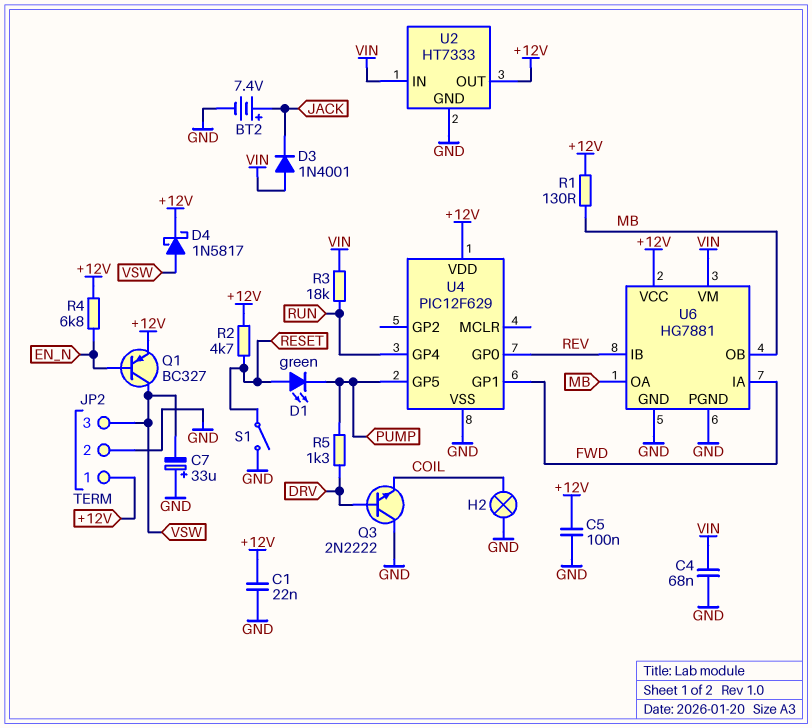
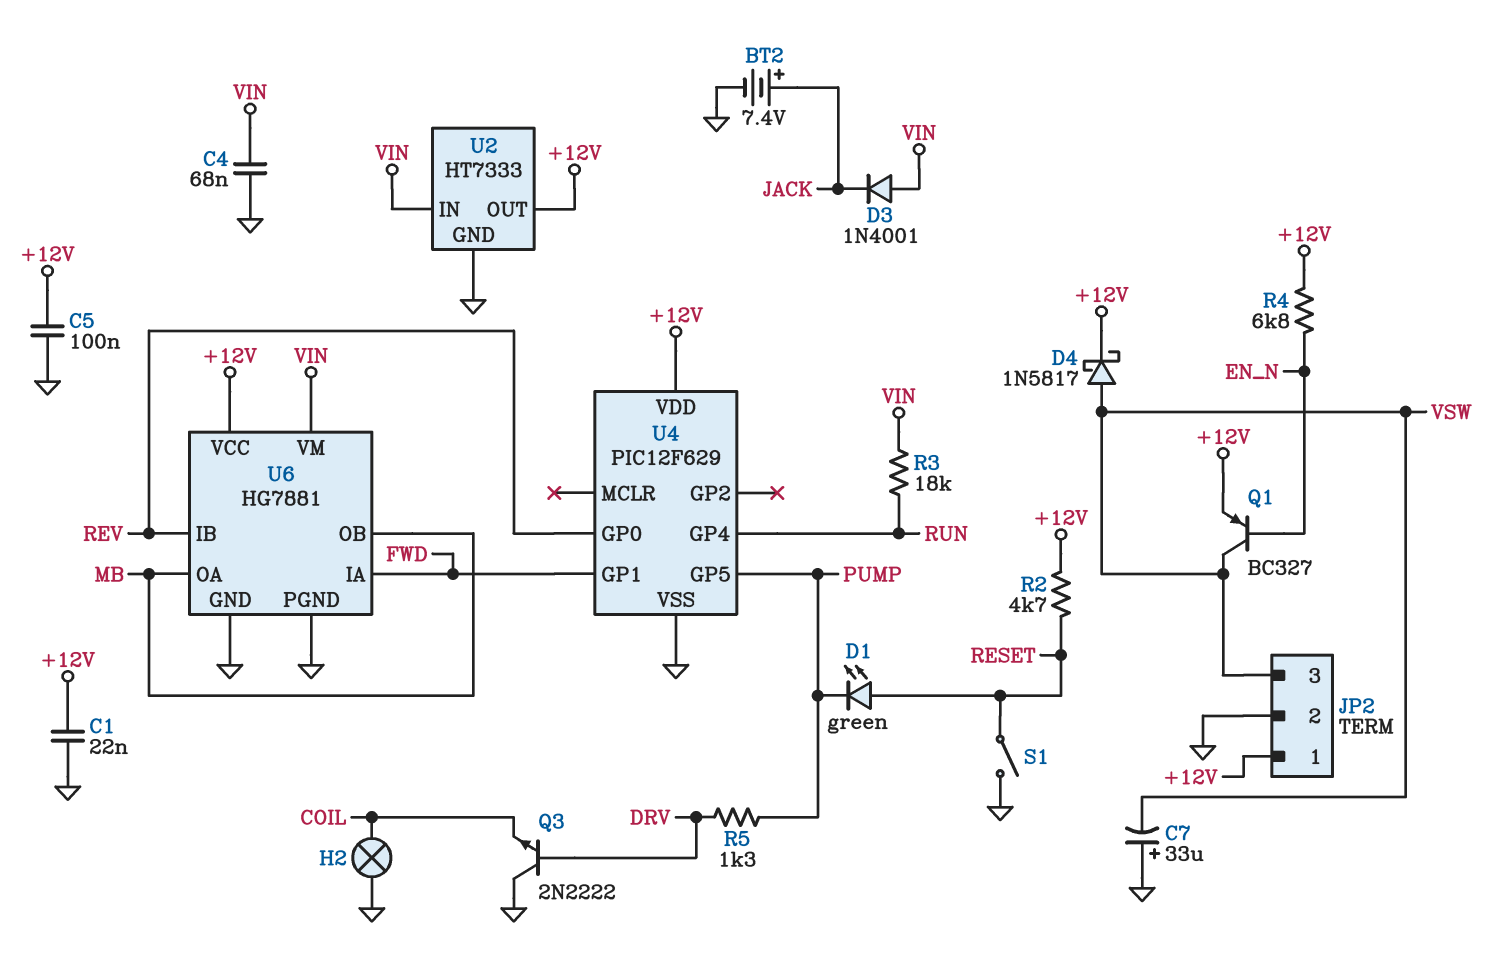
R1: 130 (+12V, MB) -> none

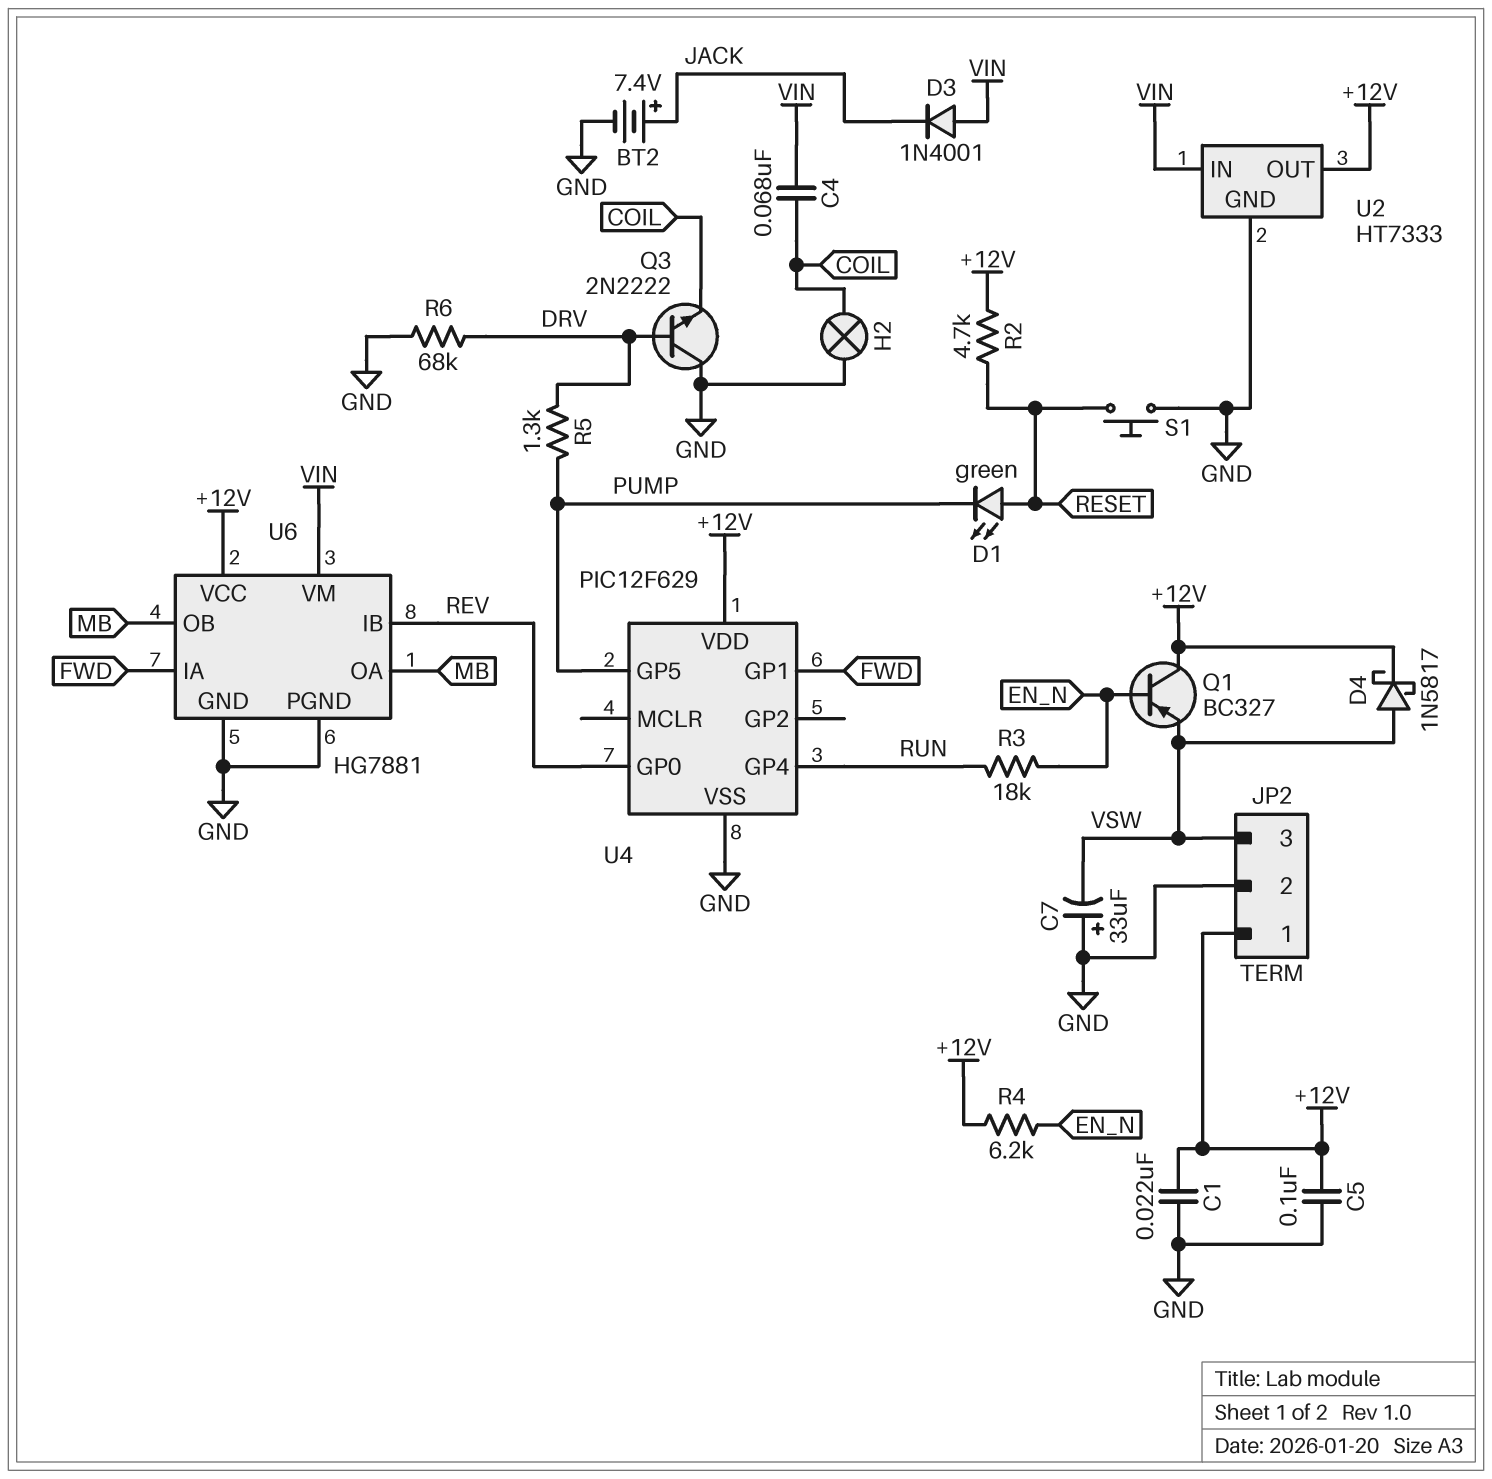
C4: 68nF (GND, VIN) -> 68nF (COIL, VIN)
Q1: PNP BC327 (B EN_N, C VSW, E +12V) -> PNP BC327 (B EN_N, C +12V, E VSW)
R3: 18k (RUN, VIN) -> 18k (EN_N, RUN)
R4: 6.8k (+12V, EN_N) -> 6.2k (+12V, EN_N)
R6: none -> 68k (DRV, GND)
S1: switch (GND, RESET) -> button (GND, RESET)

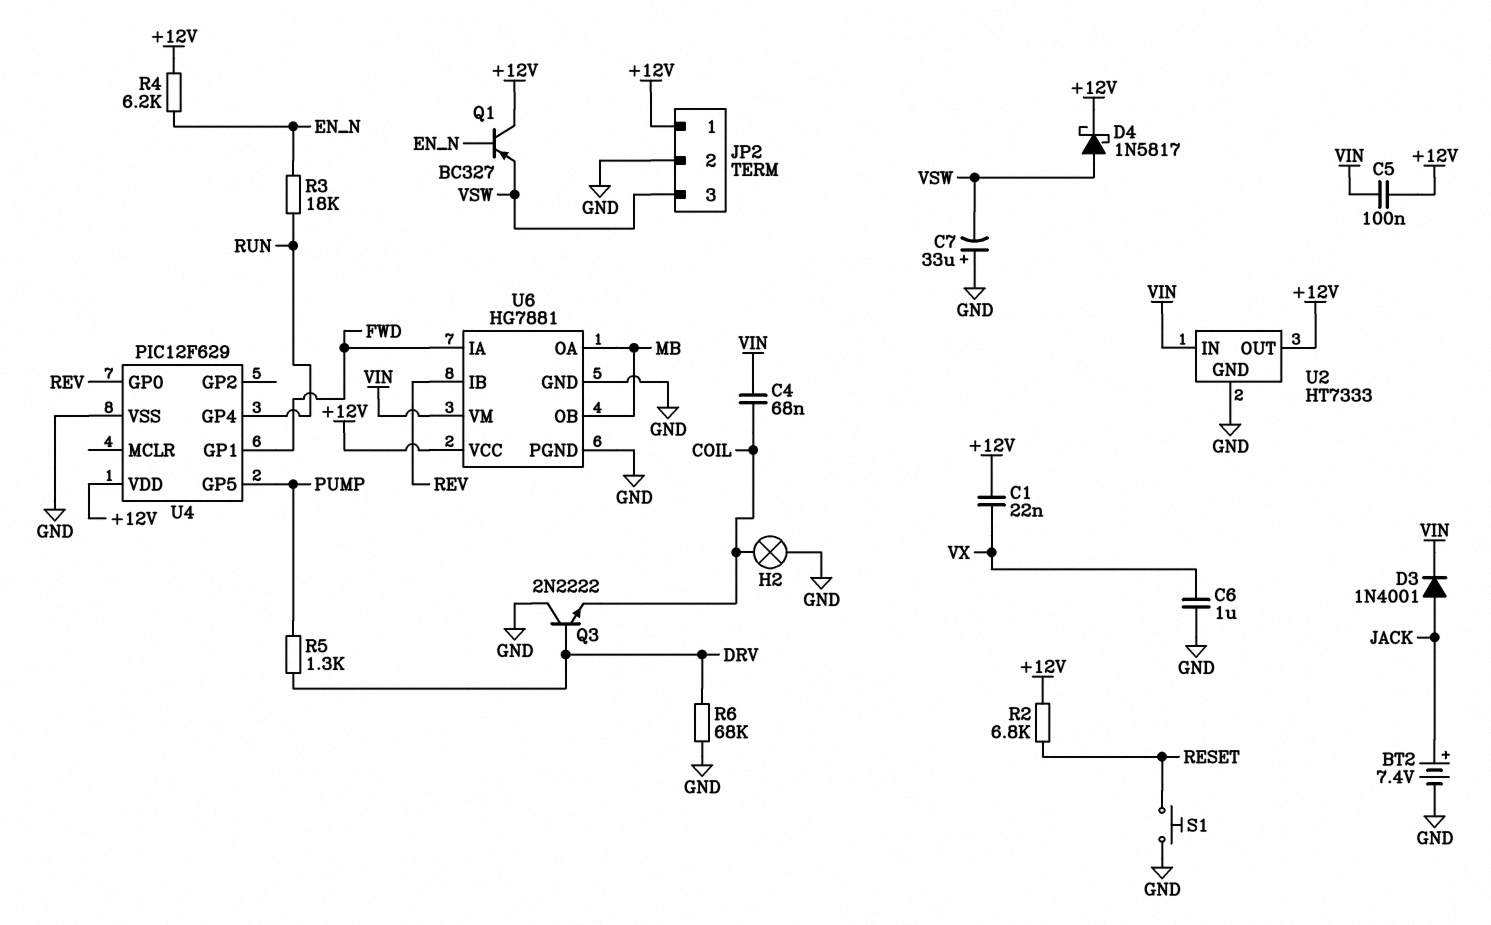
C1: 22nF (+12V, GND) -> 22nF (+12V, VX)
C5: 100nF (+12V, GND) -> 100nF (+12V, VIN)
C6: none -> 1uF (GND, VX)
D1: LED green (A RESET, K PUMP) -> none
D3: diode 1N4001 (A VIN, K JACK) -> diode 1N4001 (A JACK, K VIN)
R2: 4.7k (+12V, RESET) -> 6.8k (+12V, RESET)

